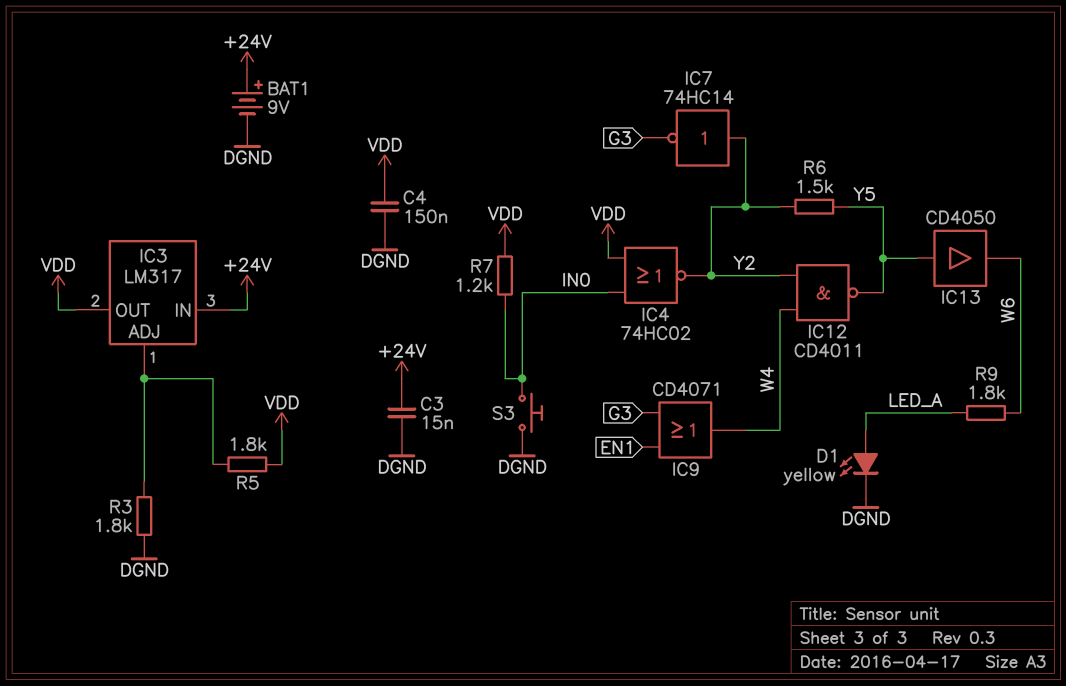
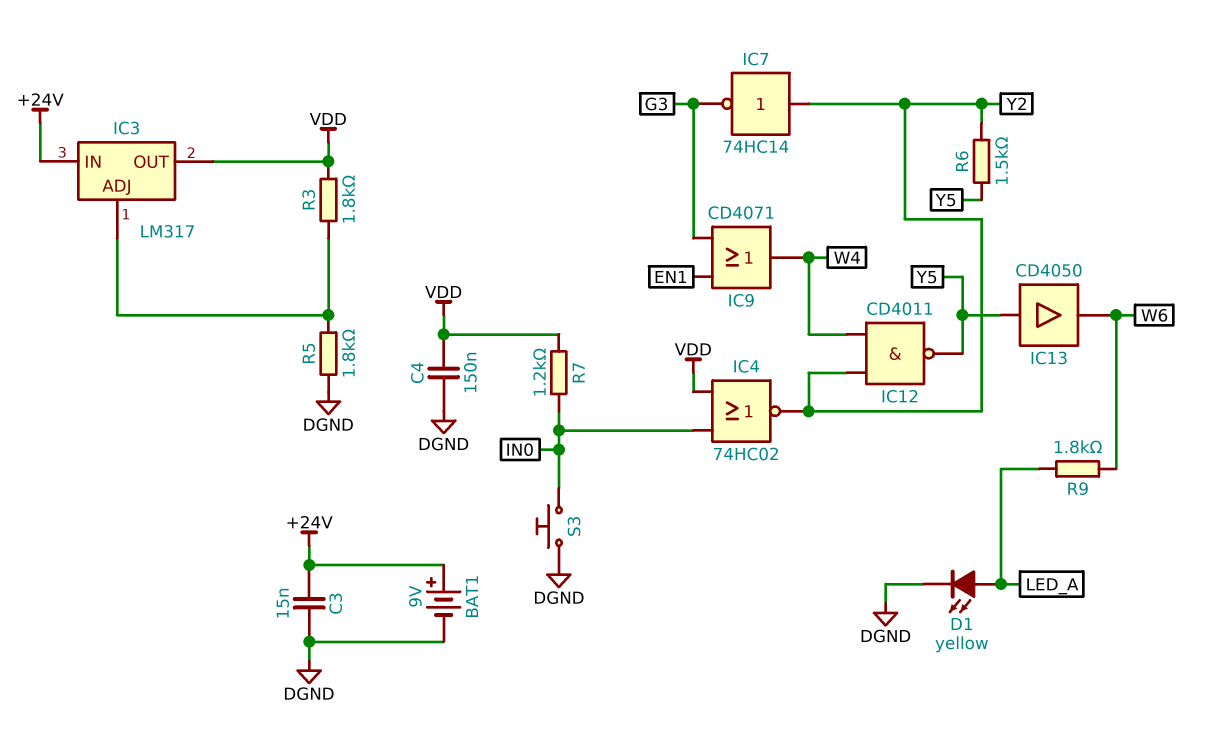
R3: 1.8k (DGND, IC3/ADJ) -> 1.8k (IC3/ADJ, VDD)
R5: 1.8k (IC3/ADJ, VDD) -> 1.8k (DGND, IC3/ADJ)

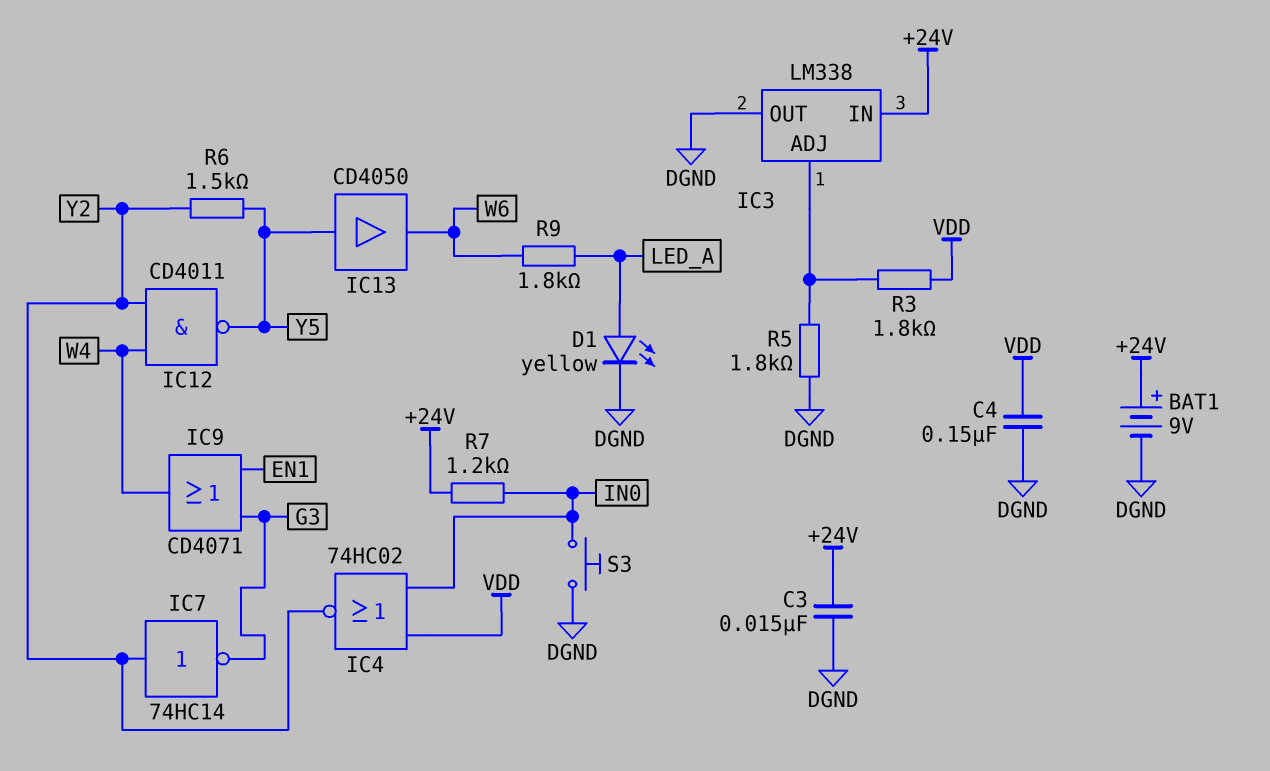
IC3: LM317 -> LM338
IC3 pin OUT: VDD -> DGND
R7: 1.2k (IN0, VDD) -> 1.2k (+24V, IN0)

